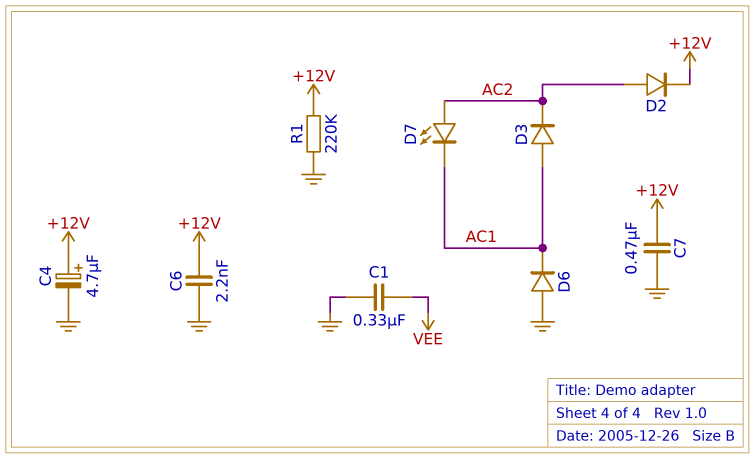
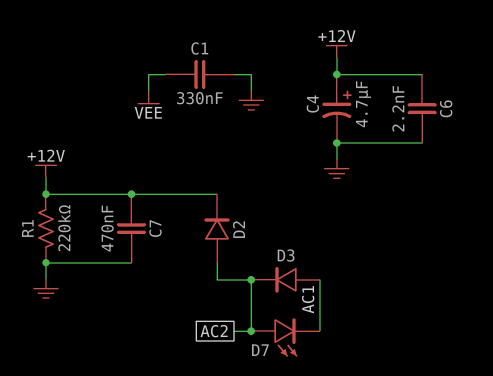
D6: diode (A GND, K AC1) -> none

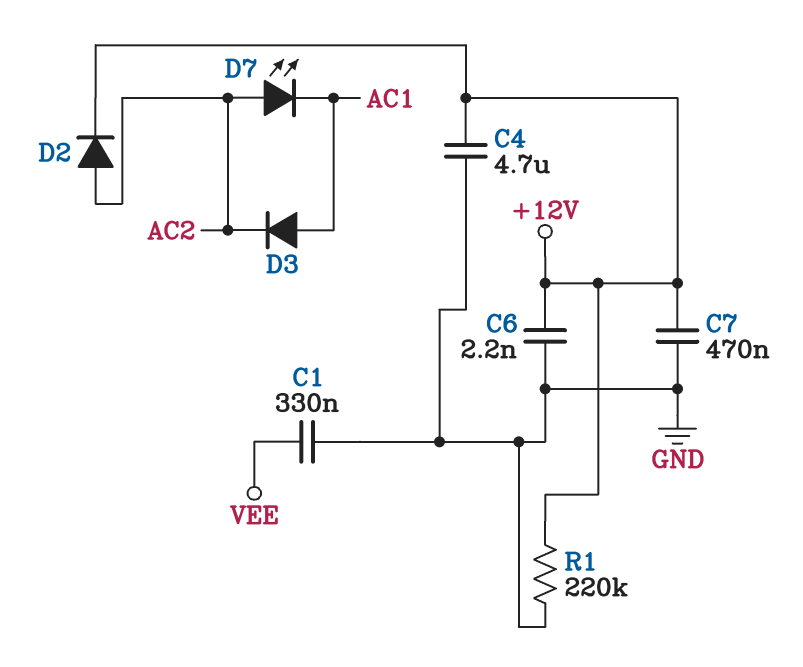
C4: 4.7uF (plus +12V, minus GND) -> 4.7uF (+12V, GND)

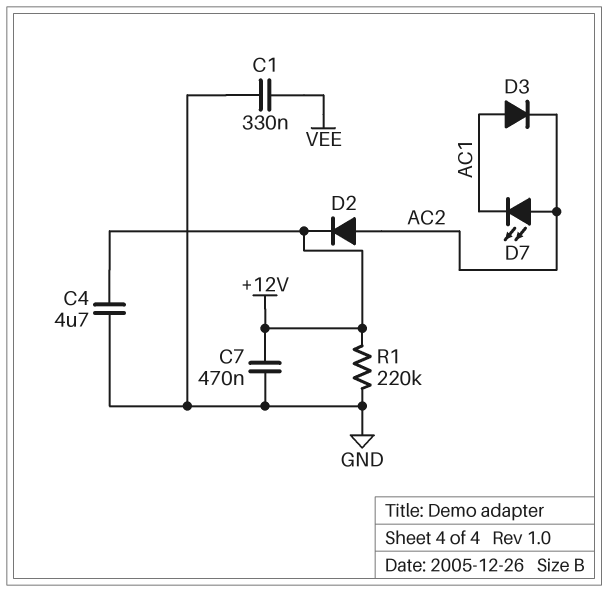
C6: 2.2nF (+12V, GND) -> none

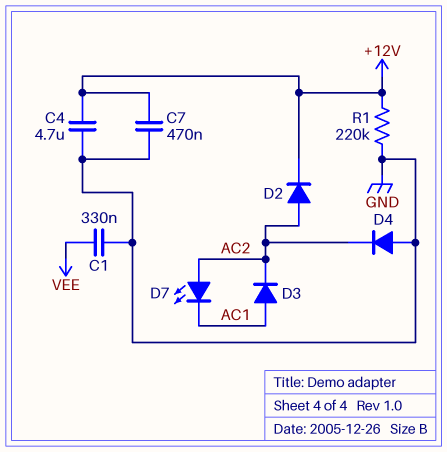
D4: none -> diode (A GND, K AC2)

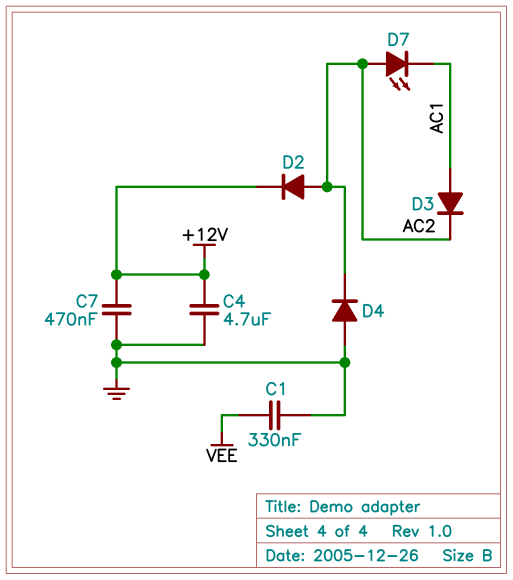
R1: 220k (+12V, GND) -> none

